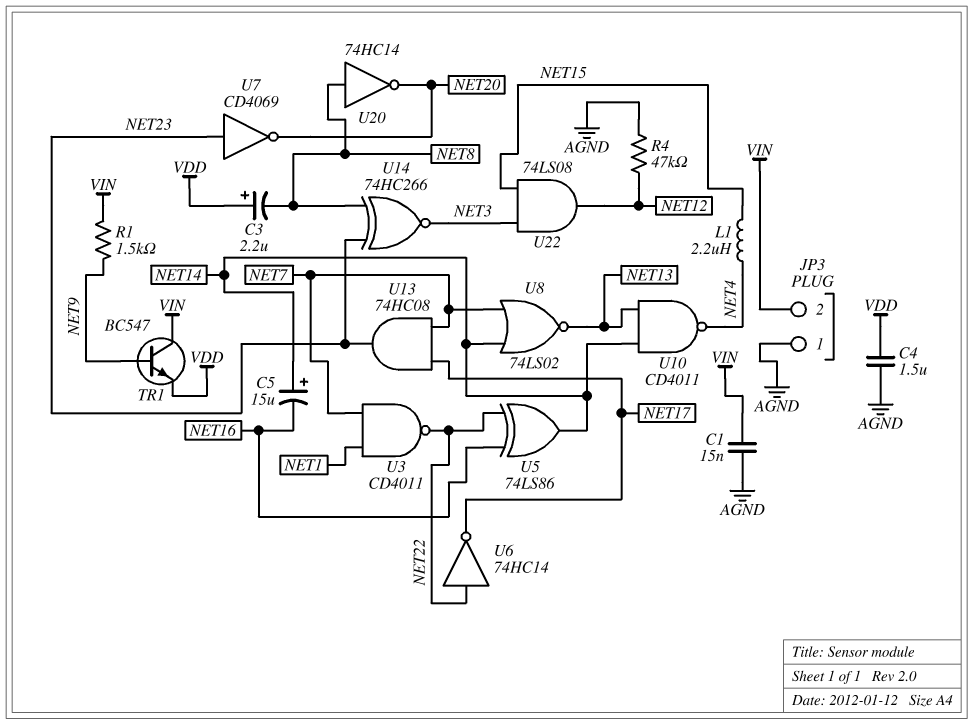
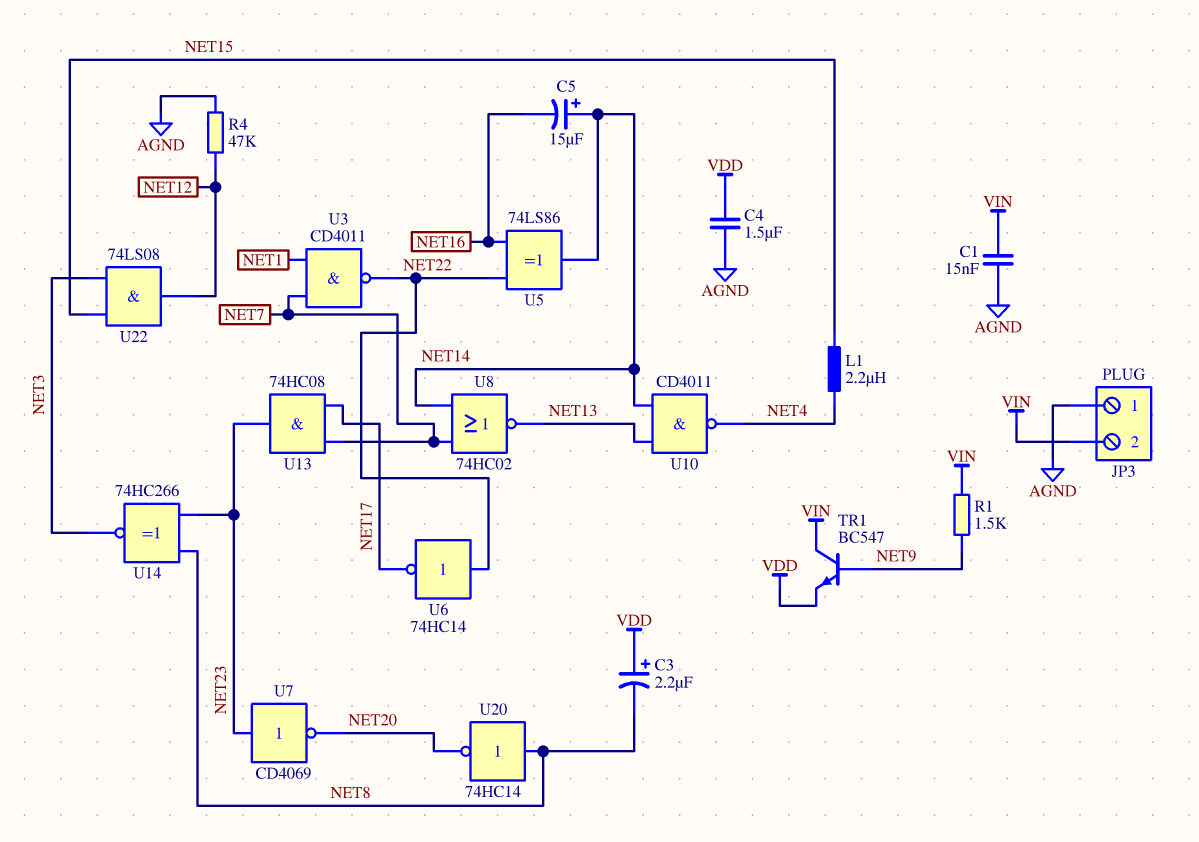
U8: NOR 74LS02 (in NET7, in NET14, out NET13) -> NOR 74HC02 (in NET7, in NET14, out NET13)

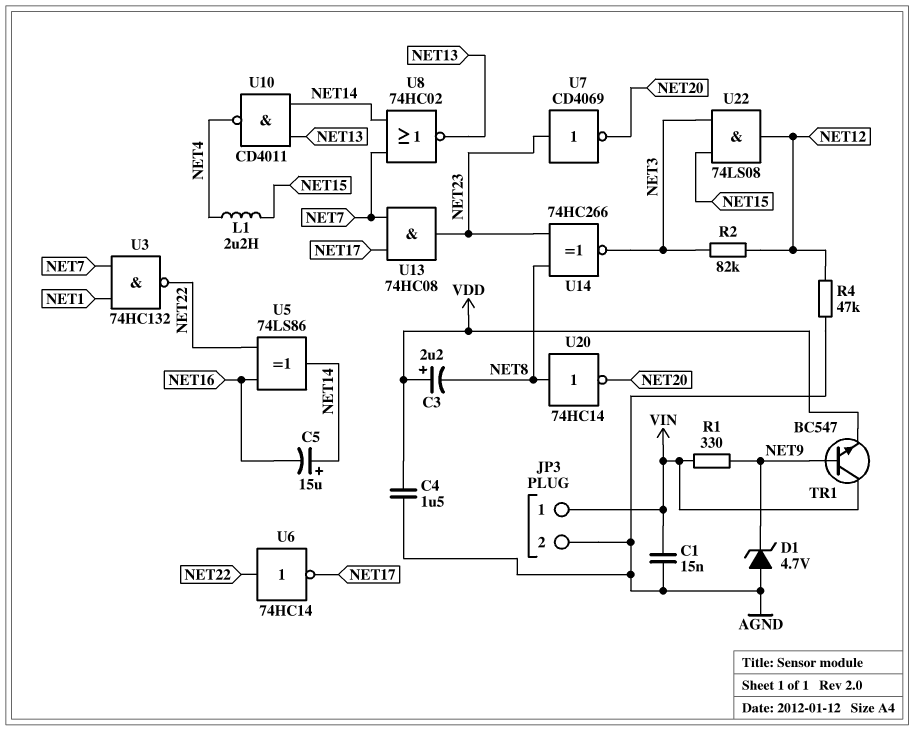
D1: none -> zener 4.7V (A AGND, K NET9)
JP3 pin 1: AGND -> VIN
JP3 pin 2: VIN -> AGND
R1: 1.5k (NET9, VIN) -> 330 (NET9, VIN)
R2: none -> 82k (NET3, NET12)
U3: NAND CD4011 (in NET1, in NET7, out NET22) -> NAND 74HC132 (in NET1, in NET7, out NET22)

